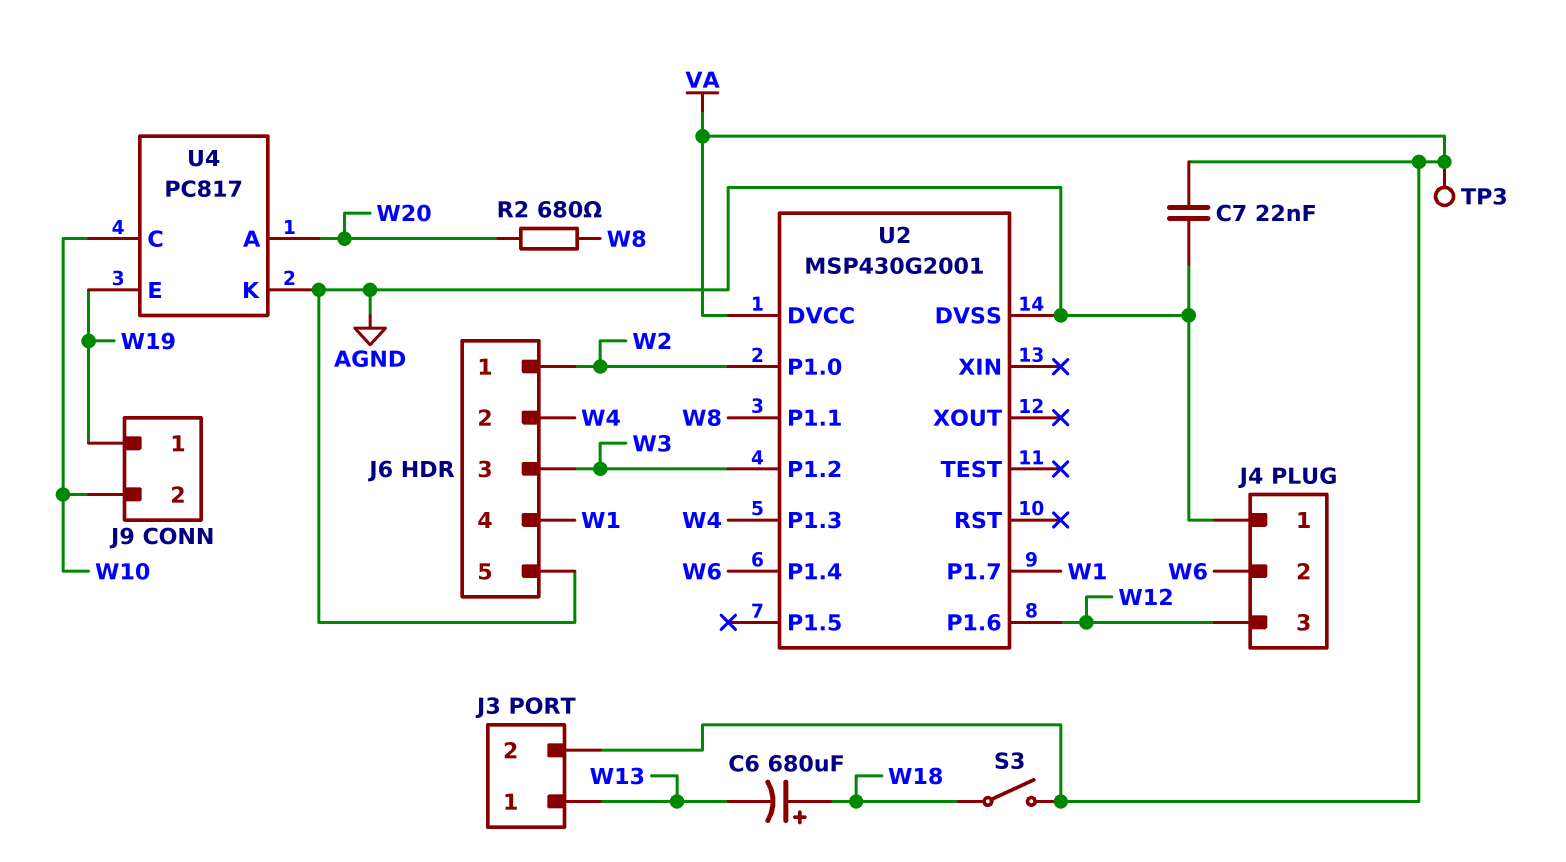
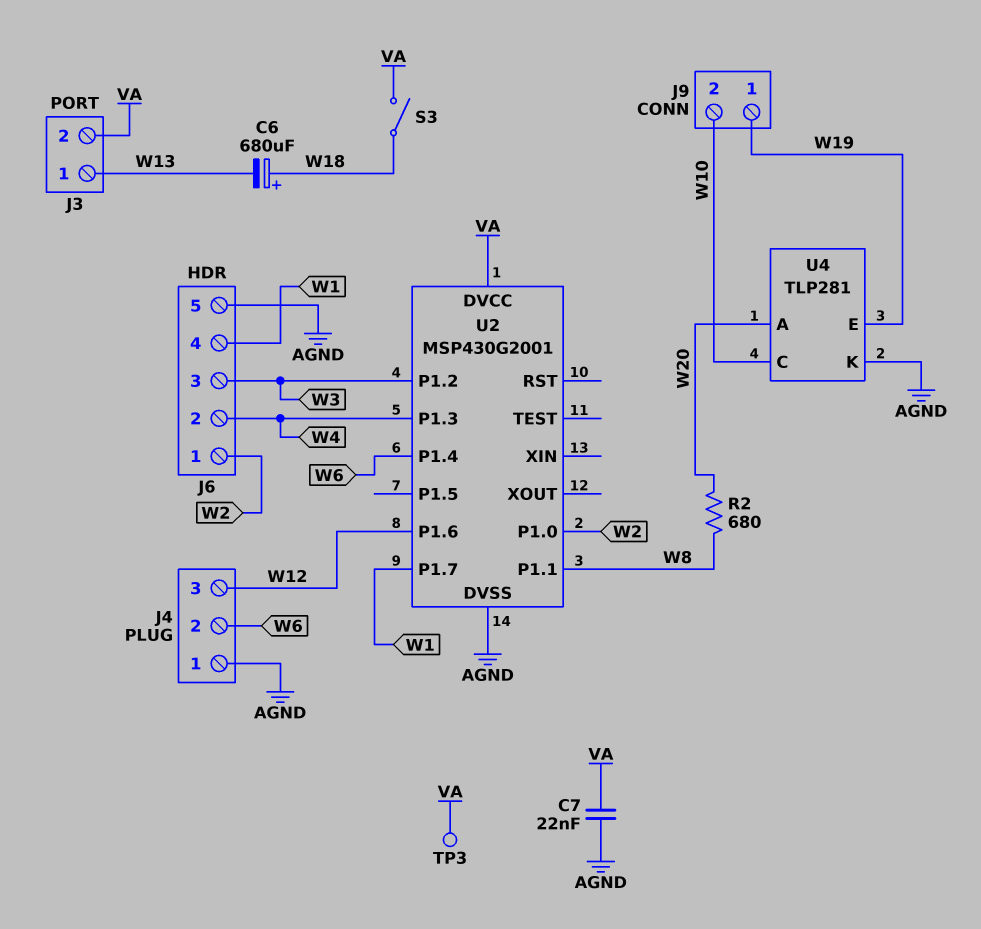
U4: PC817 -> TLP281

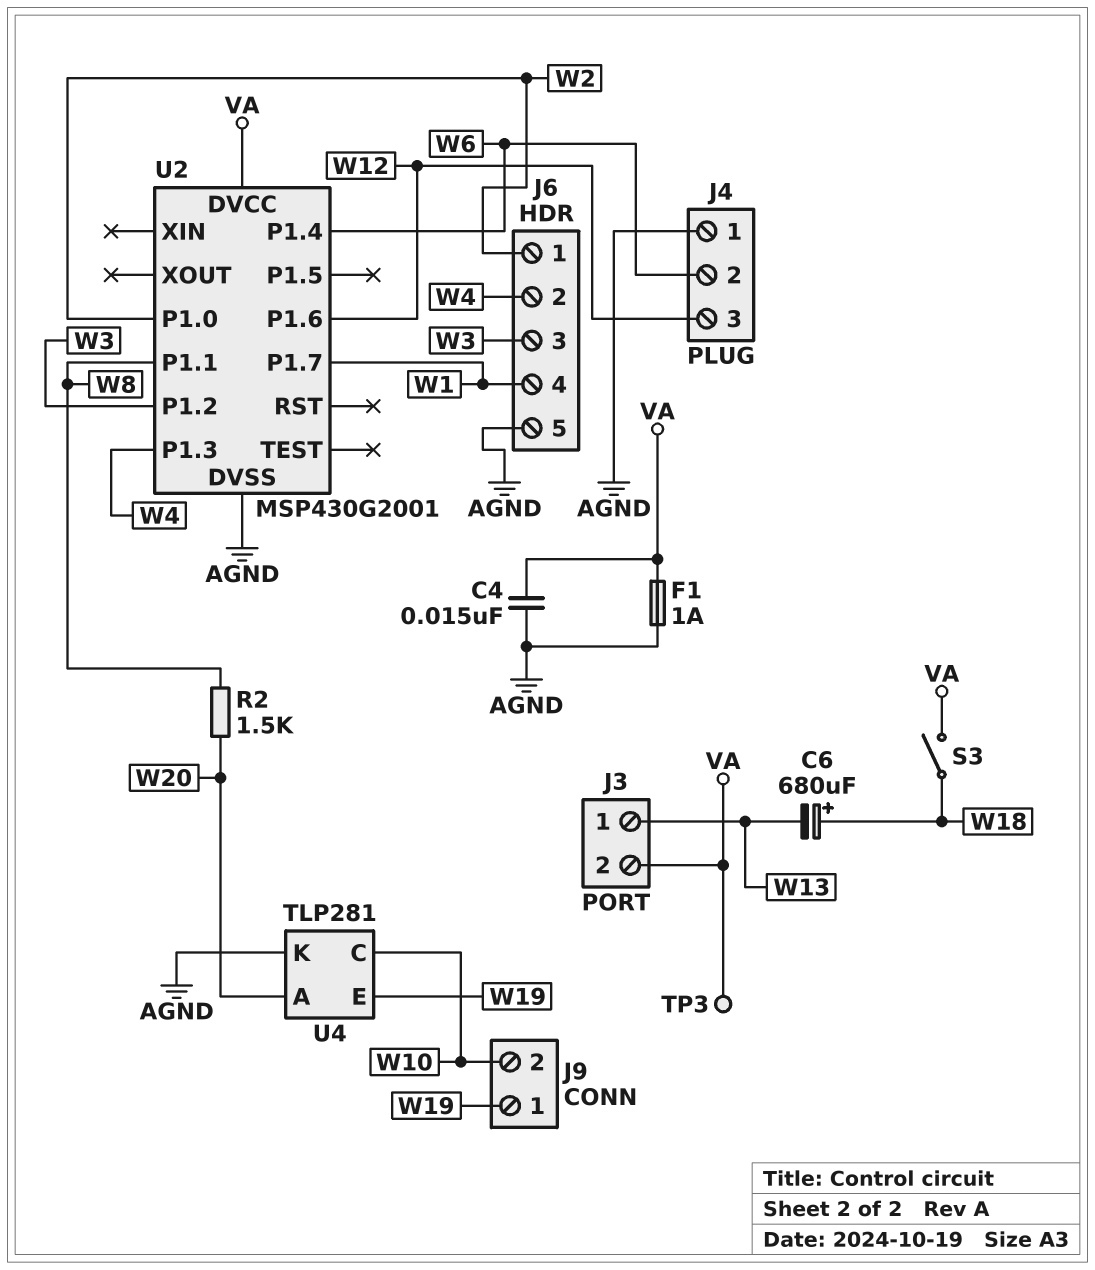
C4: none -> 15nF (AGND, VA)
C7: 22nF (AGND, VA) -> none
F1: none -> 1A (AGND, VA)
R2: 680 (W8, W20) -> 1.5k (W8, W20)

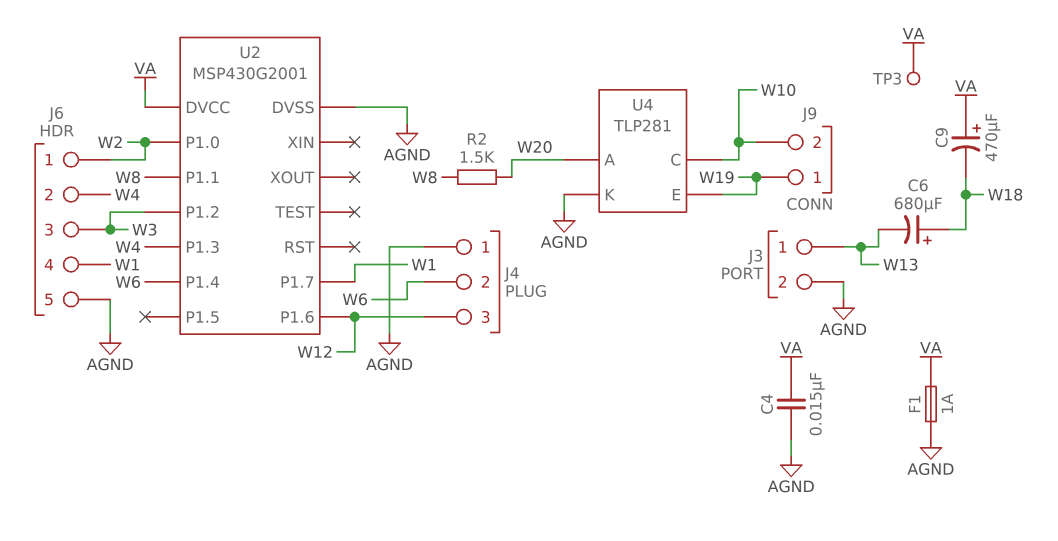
C9: none -> 470uF (plus VA, minus W18)
J3 pin 2: VA -> AGND
S3: switch (VA, W18) -> none

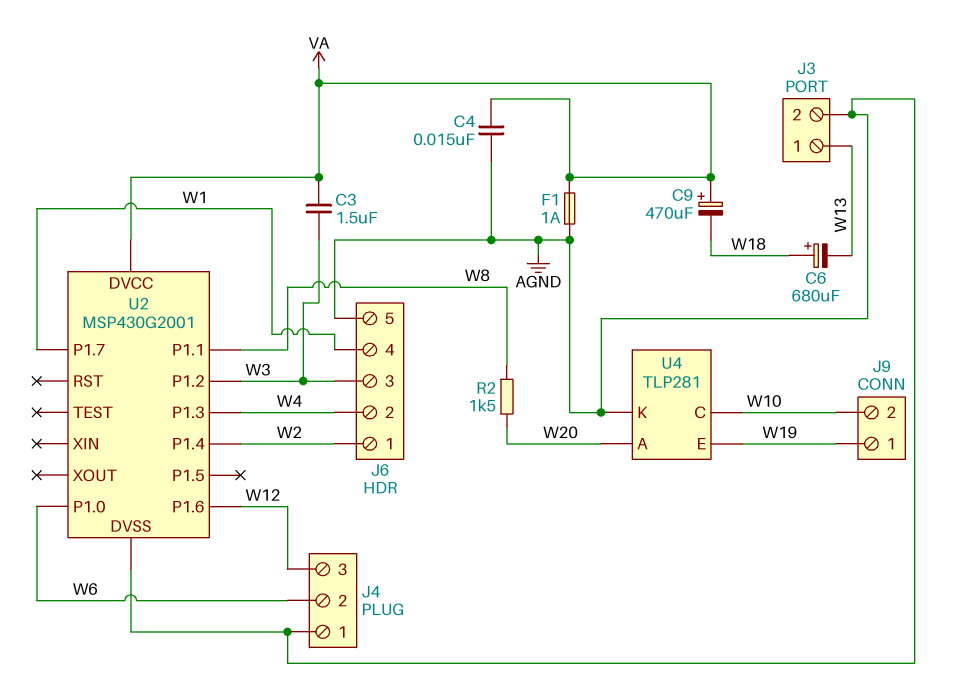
C3: none -> 1.5uF (VA, W3)
TP3: test point (VA) -> none
U2 pin P1.0: W2 -> W6
U2 pin P1.4: W6 -> W2

